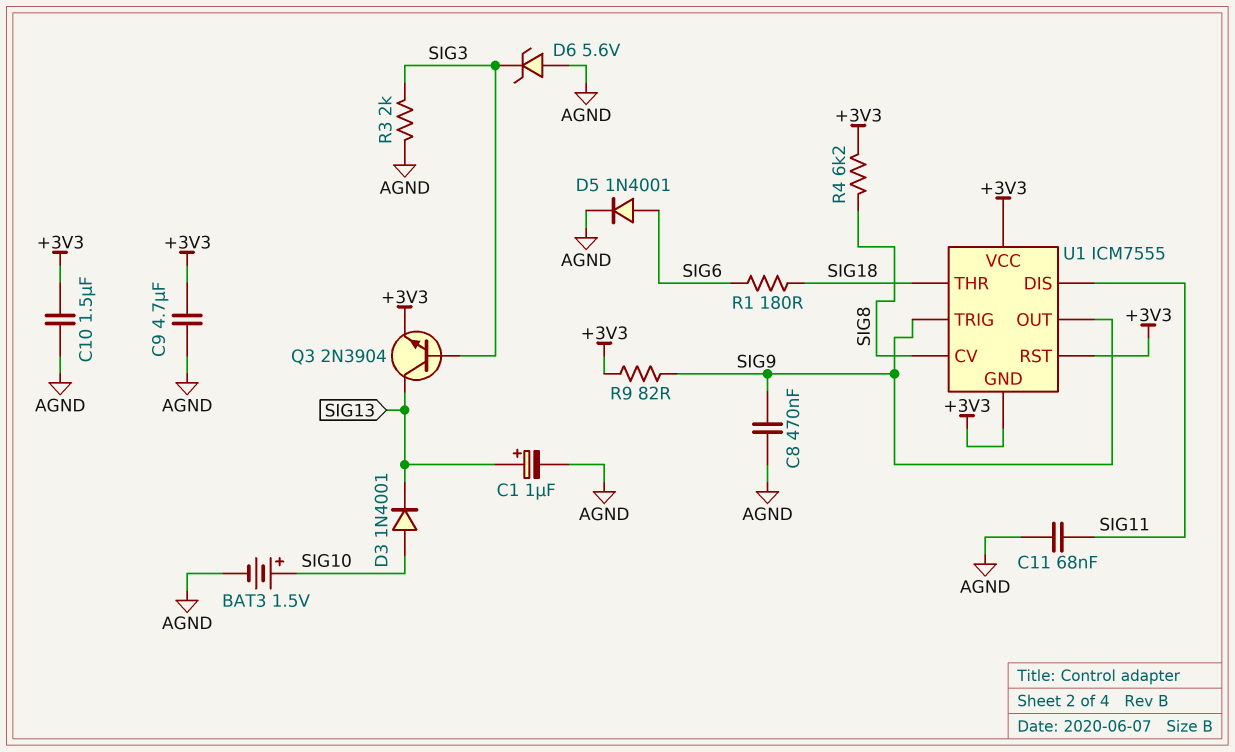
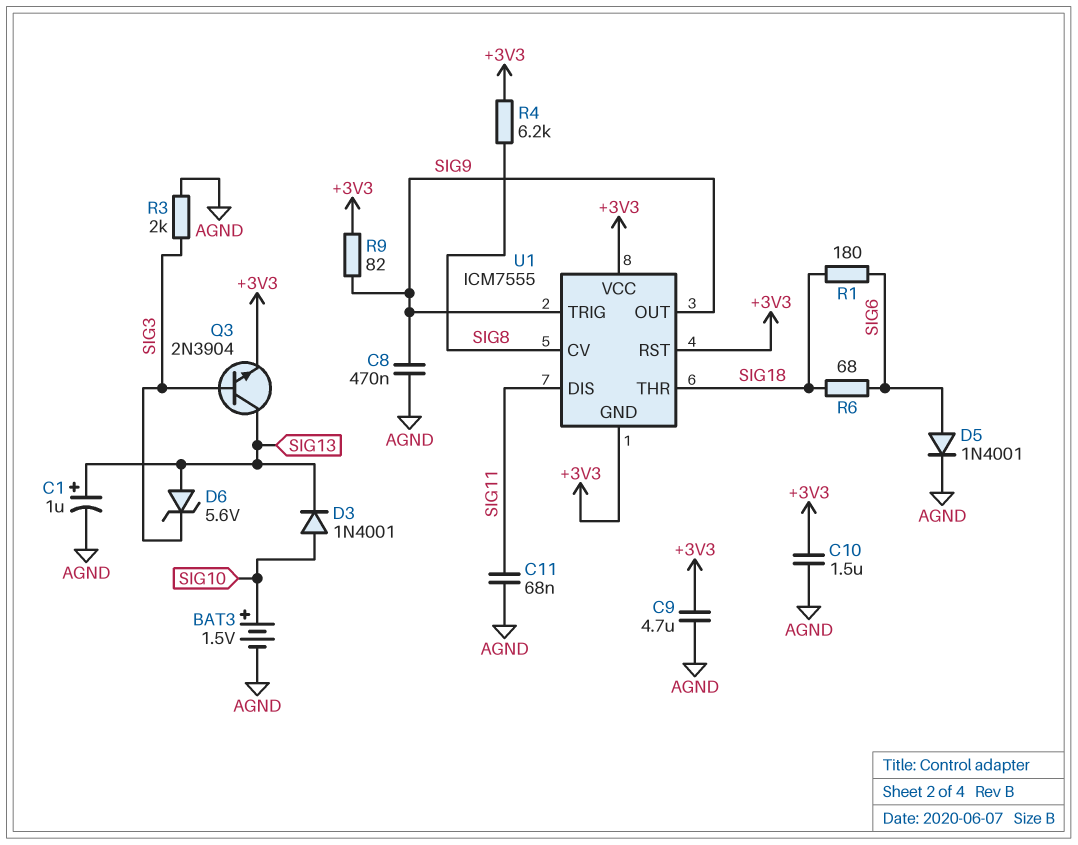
D6: zener 5.6V (A AGND, K SIG3) -> zener 5.6V (A SIG13, K SIG3)
R6: none -> 68 (SIG6, SIG18)

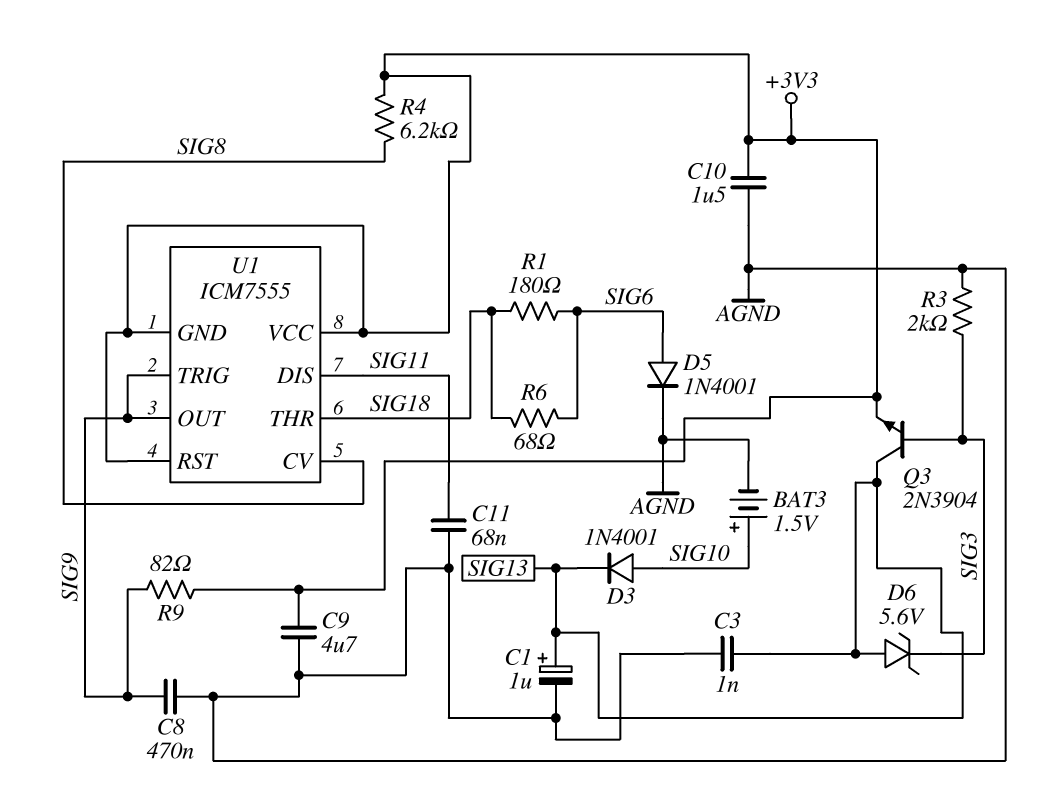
C3: none -> 1nF (AGND, SIG13)

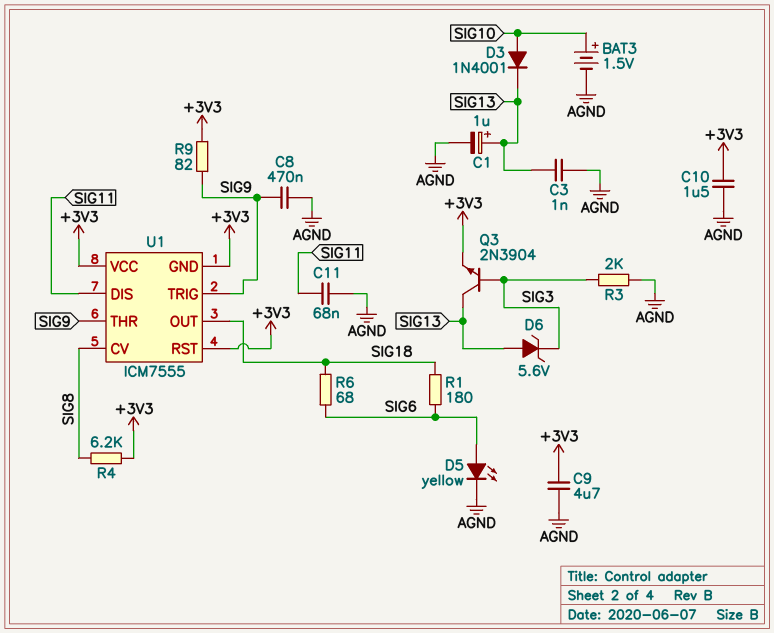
D5: diode 1N4001 (A SIG6, K AGND) -> LED yellow (A SIG6, K AGND)
U1 pin OUT: SIG9 -> SIG18
U1 pin THR: SIG18 -> SIG9

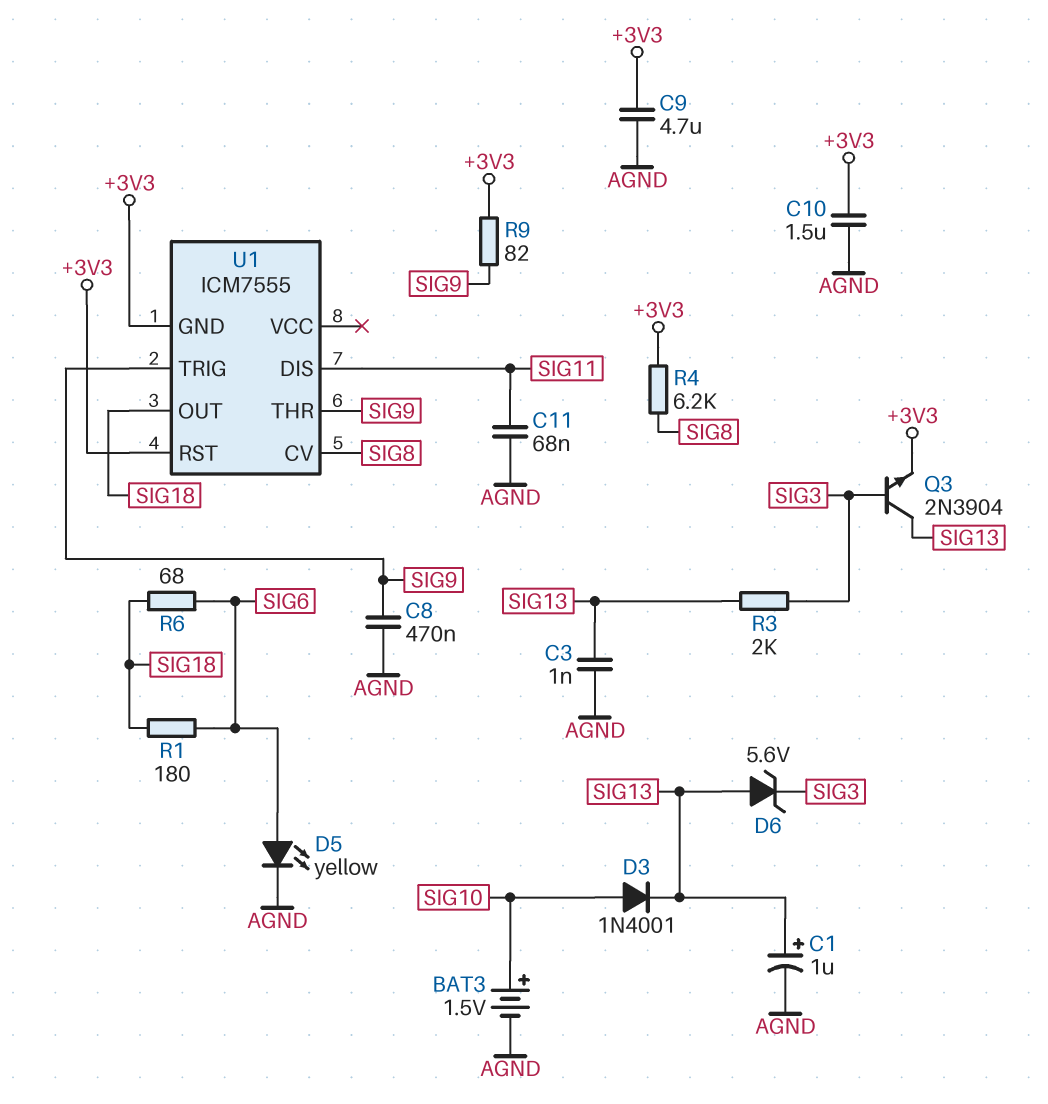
R3: 2k (AGND, SIG3) -> 2k (SIG3, SIG13)
U1 pin VCC: +3V3 -> none

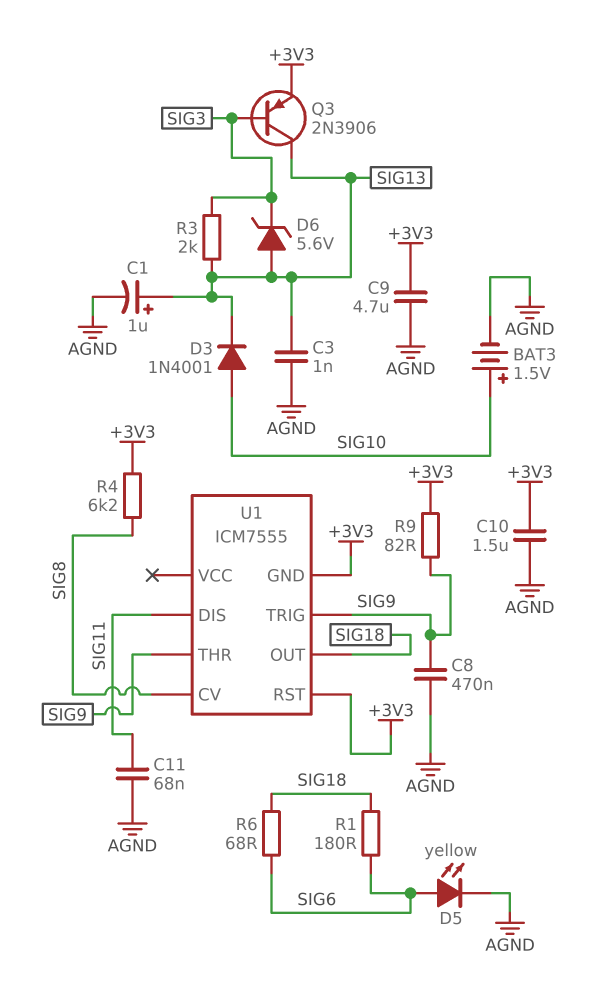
Q3: NPN 2N3904 (B SIG3, C SIG13, E +3V3) -> PNP 2N3906 (B SIG3, C SIG13, E +3V3)

